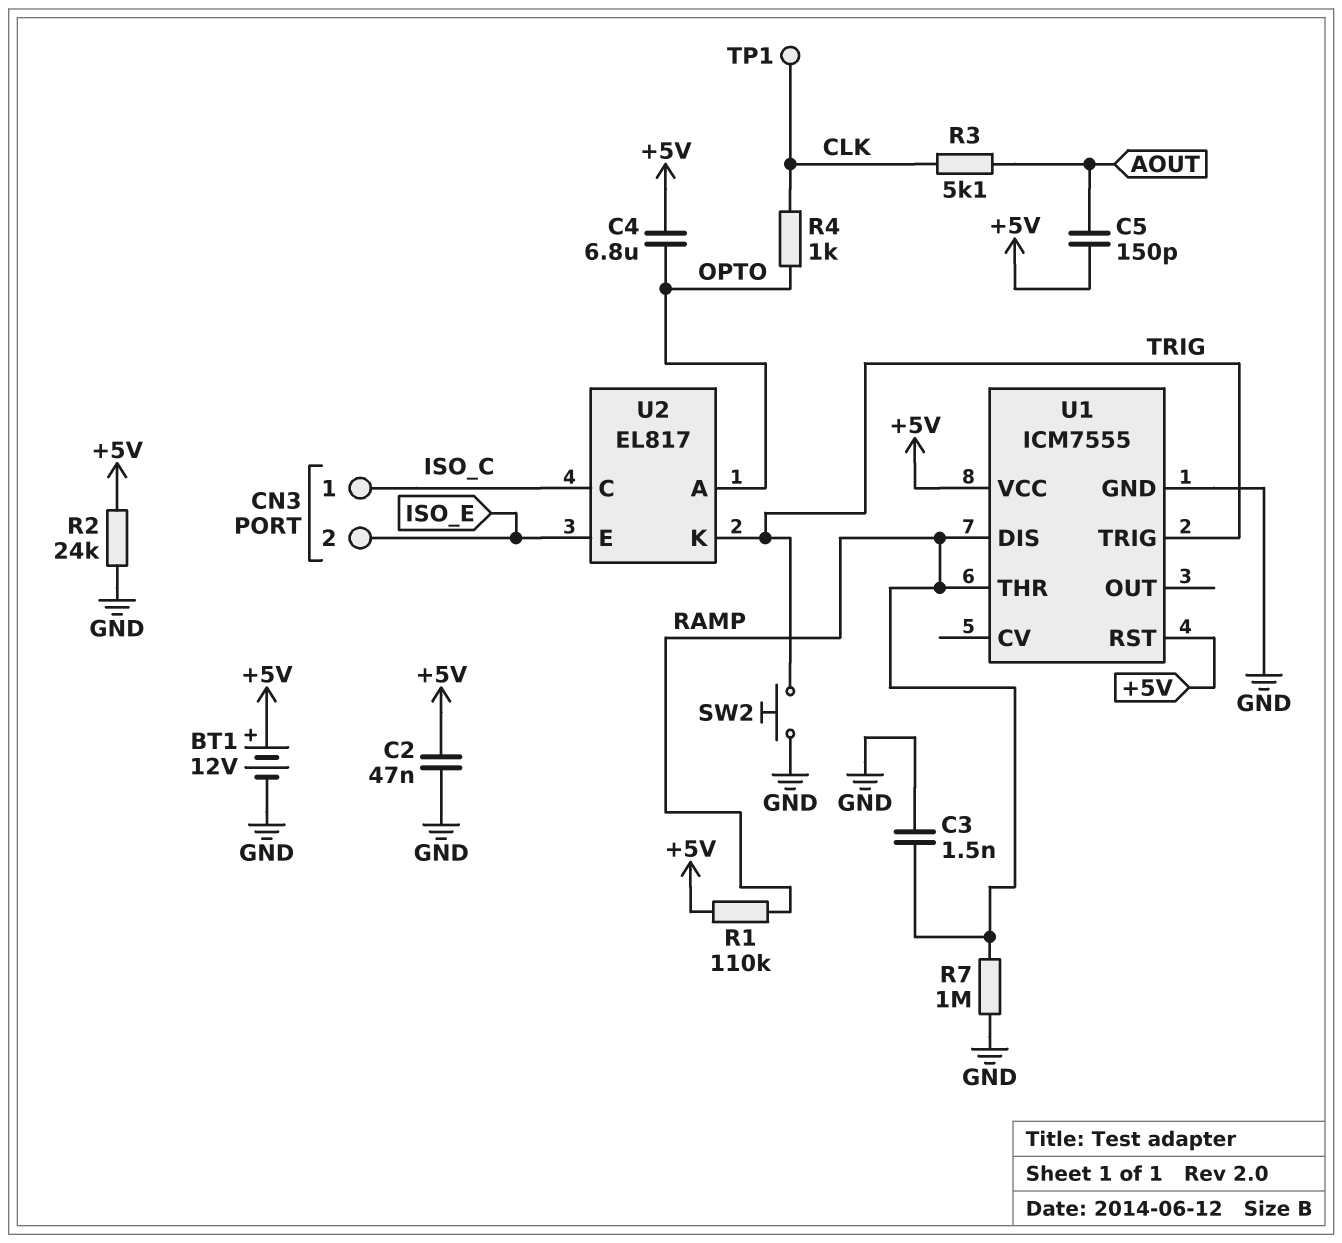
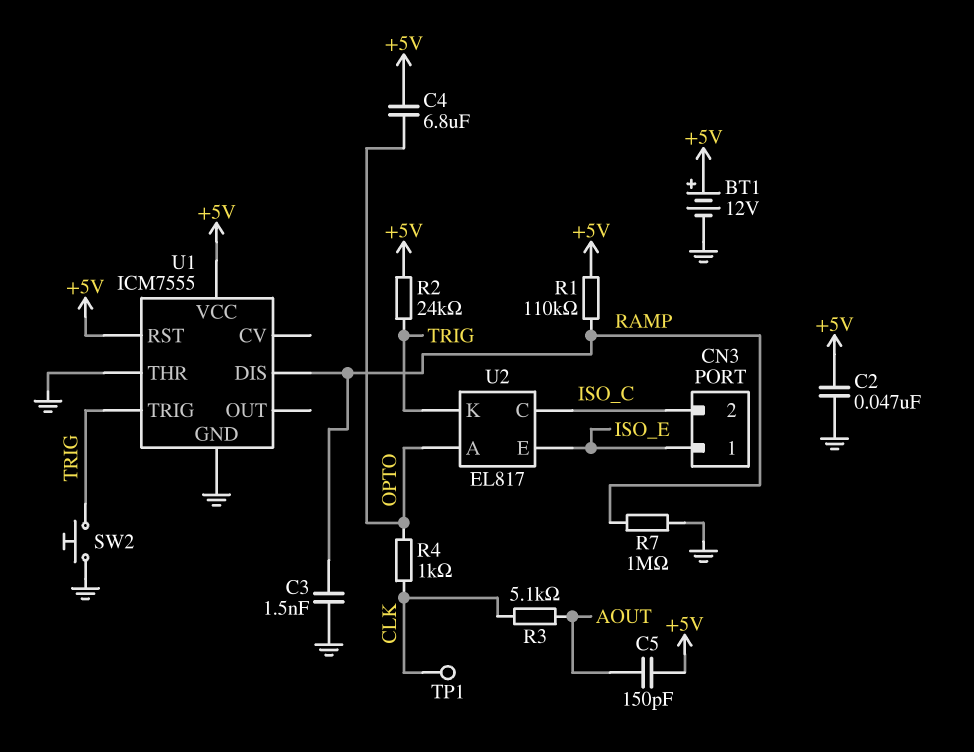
CN3 pin 1: ISO_C -> ISO_E
CN3 pin 2: ISO_E -> ISO_C
R2: 24k (+5V, GND) -> 24k (+5V, TRIG)
U1 pin THR: RAMP -> GND

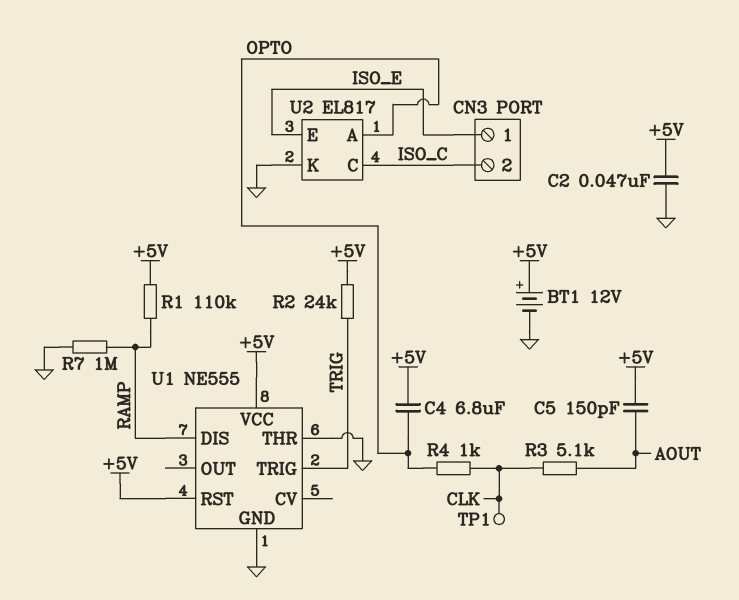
C3: 1.5nF (GND, RAMP) -> none
SW2: button (GND, TRIG) -> none
U1: ICM7555 -> NE555
U2 pin K: TRIG -> GND

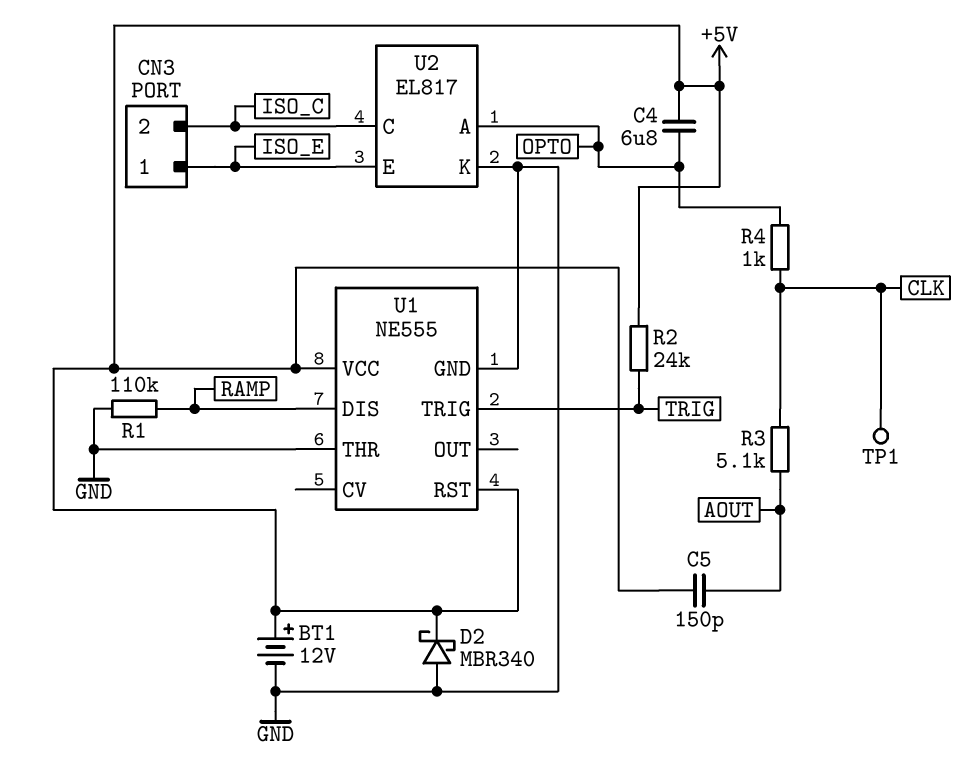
C2: 47nF (+5V, GND) -> none
D2: none -> schottky MBR340 (A GND, K +5V)
R1: 110k (+5V, RAMP) -> 110k (GND, RAMP)
R7: 1M (GND, RAMP) -> none

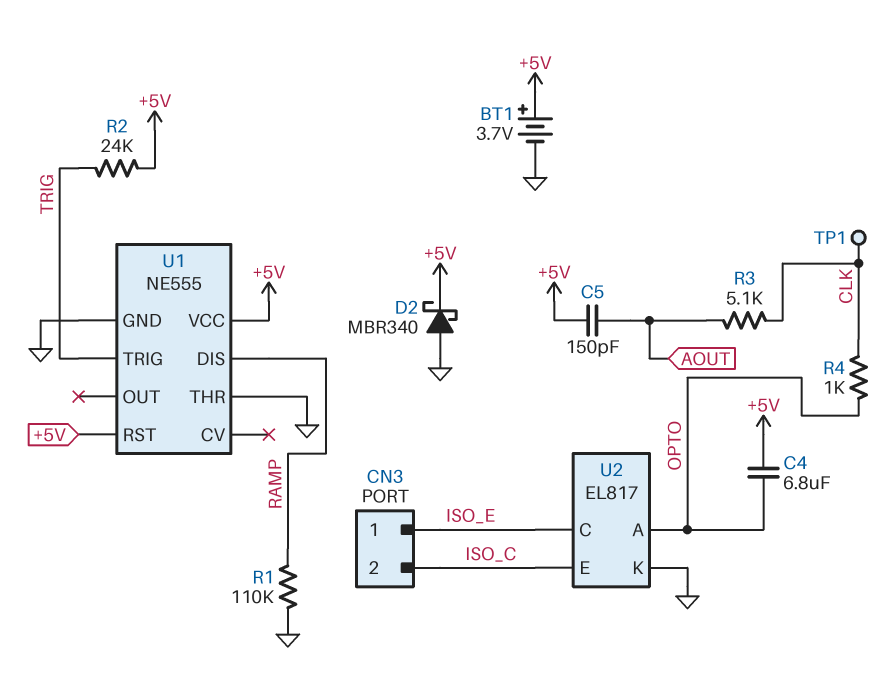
BT1: 12V (plus +5V, minus GND) -> 3.7V (plus +5V, minus GND)
U2 pin C: ISO_C -> ISO_E
U2 pin E: ISO_E -> ISO_C

